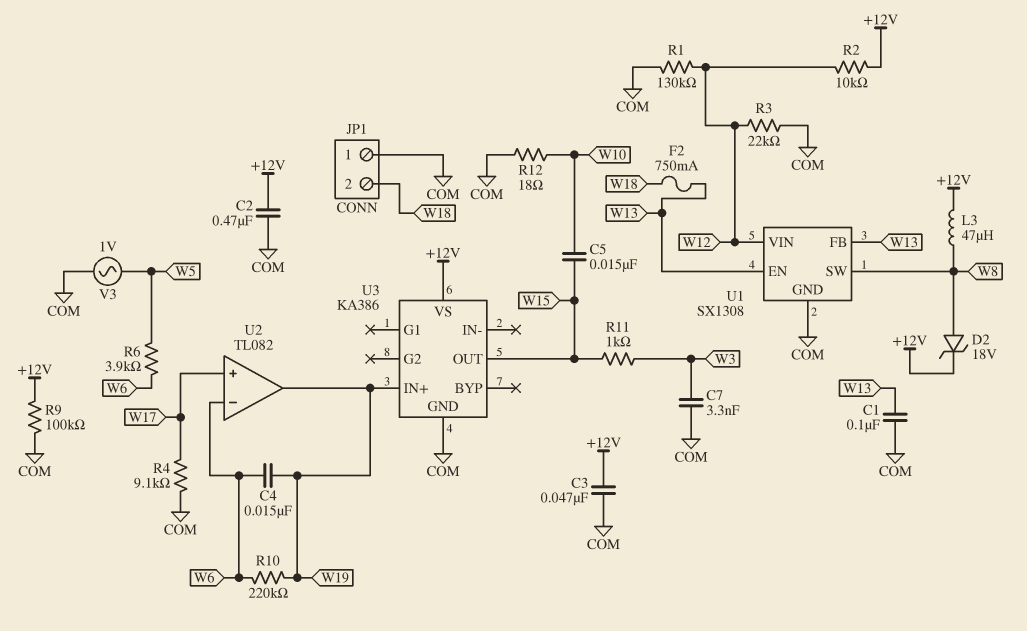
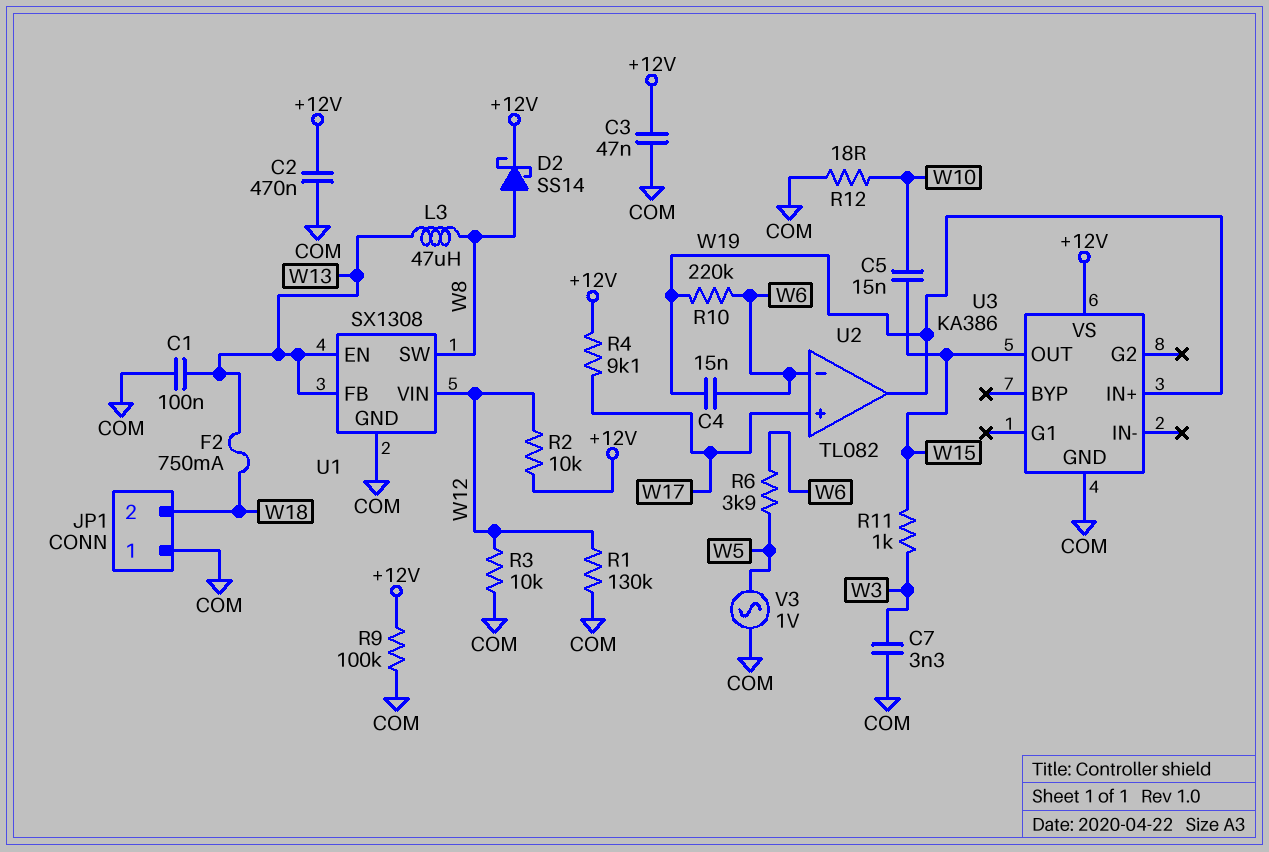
D2: zener 18V (A W8, K +12V) -> schottky SS14 (A W8, K +12V)
L3: 47uH (+12V, W8) -> 47uH (W8, W13)
R3: 22k (COM, W12) -> 10k (COM, W12)
R4: 9.1k (COM, W17) -> 9.1k (+12V, W17)

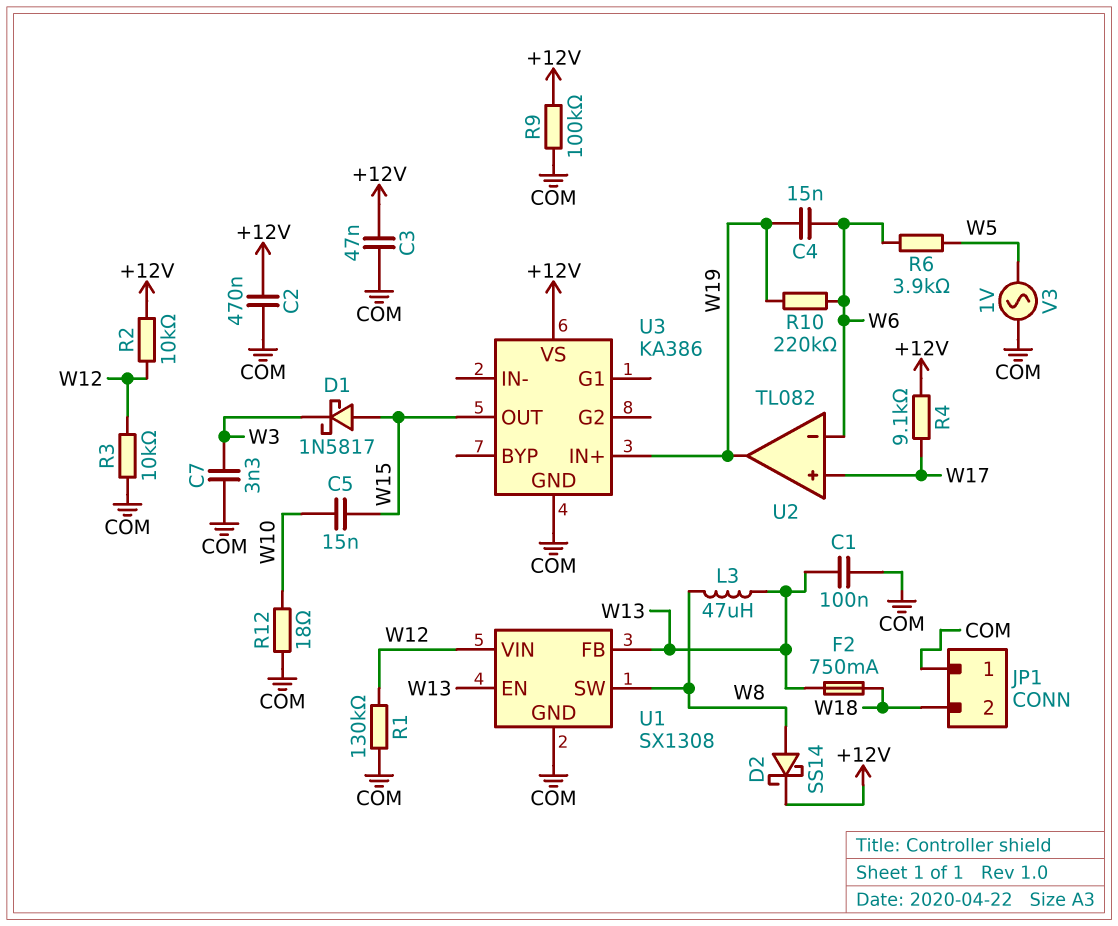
D1: none -> schottky 1N5817 (A W15, K W3)
R11: 1k (W3, W15) -> none

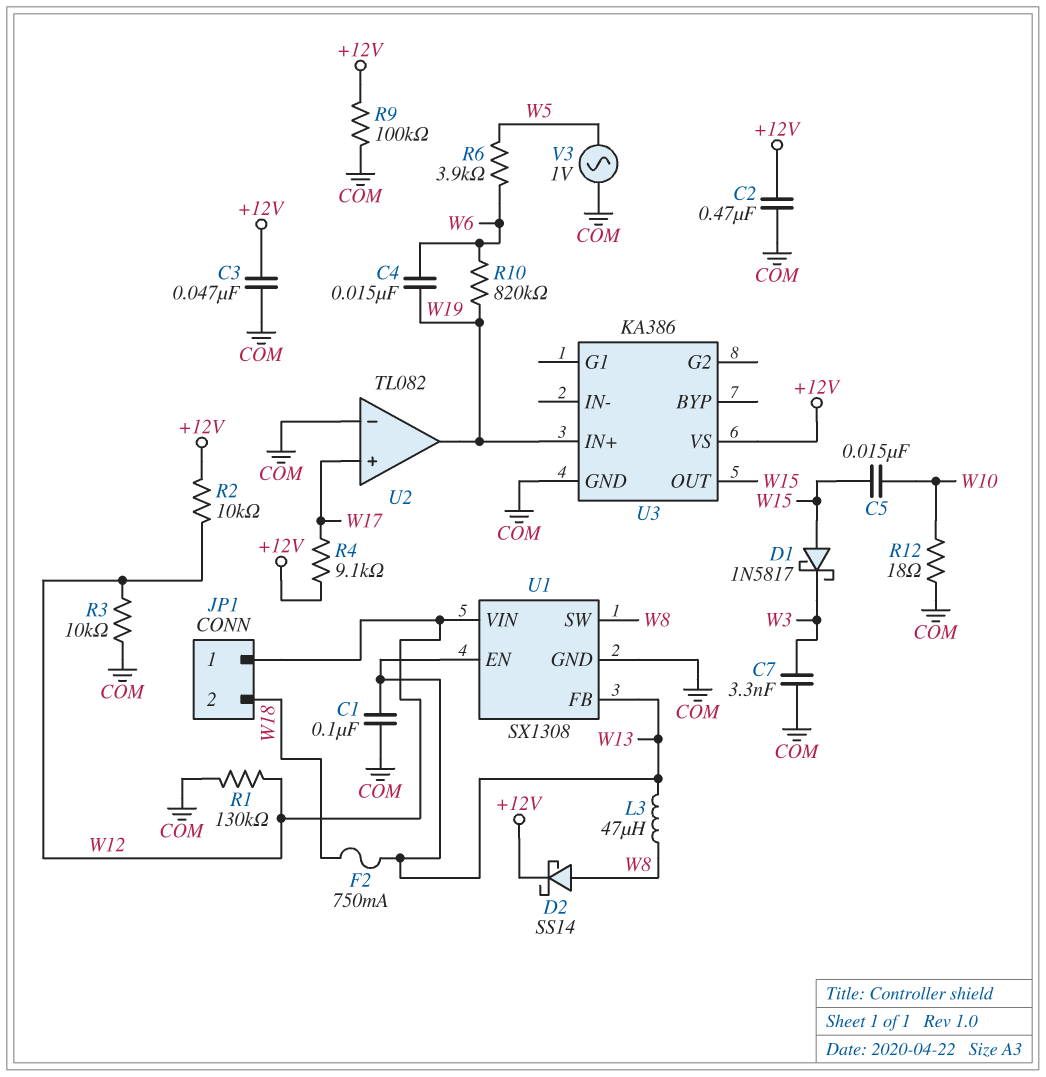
JP1 pin 1: COM -> W12
R10: 220k (W6, W19) -> 820k (W6, W19)
U2 pin in-: W6 -> COM

